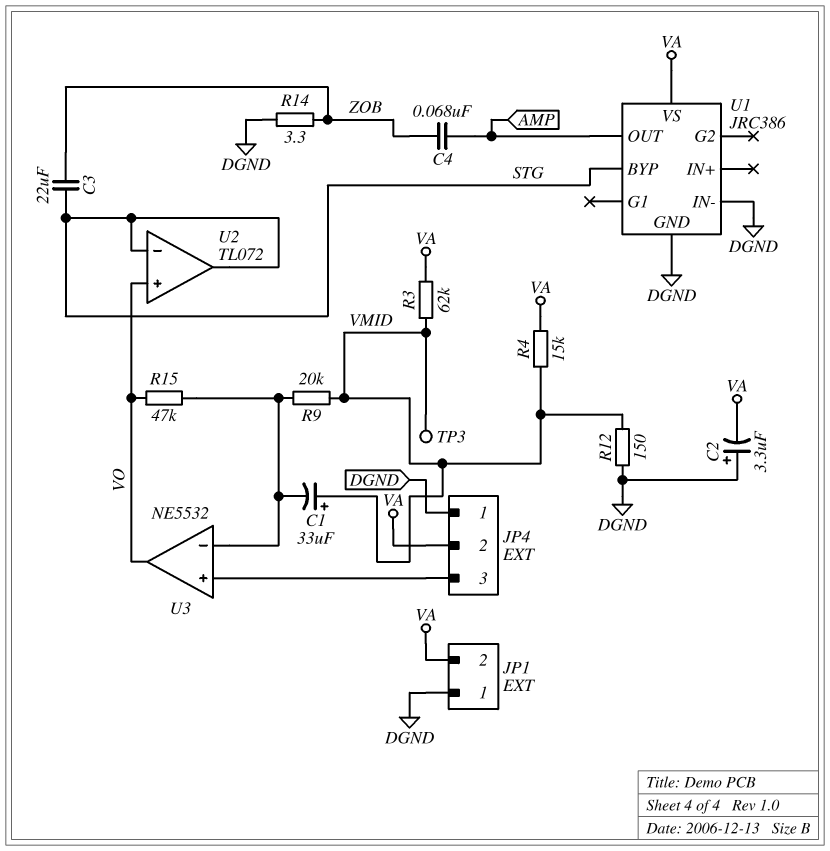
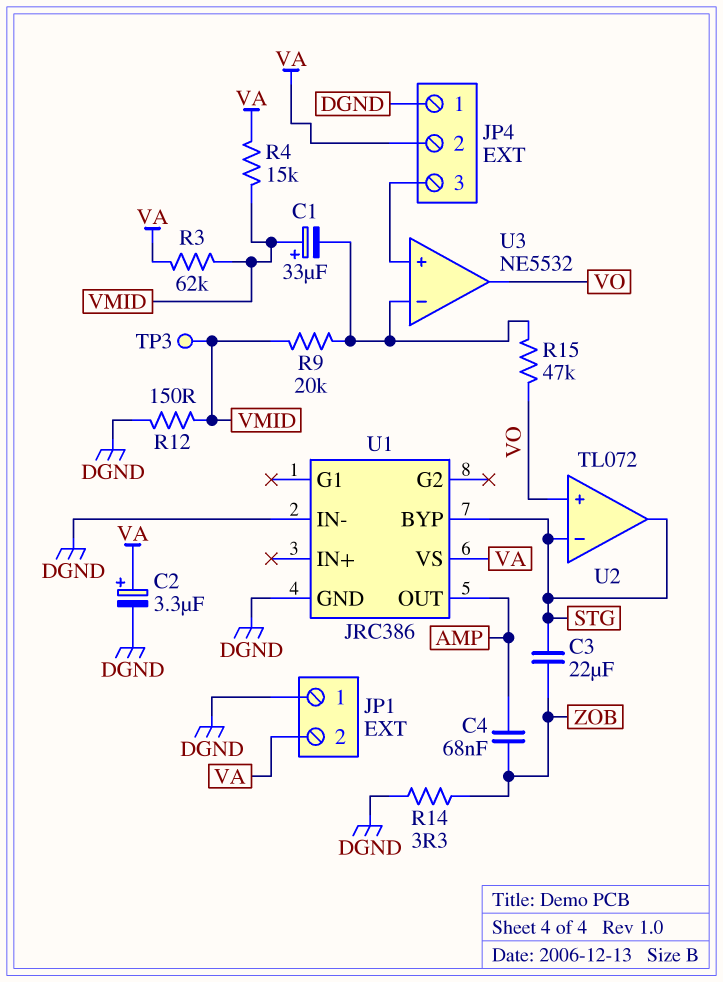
C2: 3.3uF (plus DGND, minus VA) -> 3.3uF (plus VA, minus DGND)

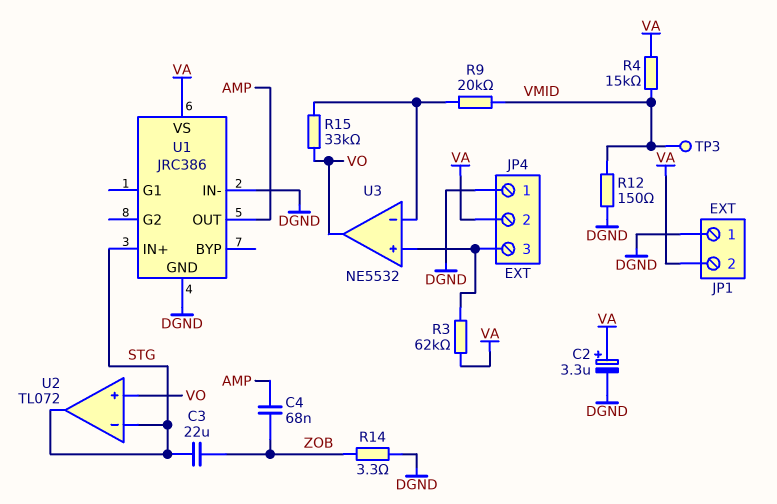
C1: 33uF (plus VMID, minus U3/in-) -> none
R3: 62k (VA, VMID) -> 62k (JP4/3, VA)
R15: 47k (U3/in-, VO) -> 33k (U3/in-, VO)
U1 pin BYP: STG -> none
U1 pin IN+: none -> STG

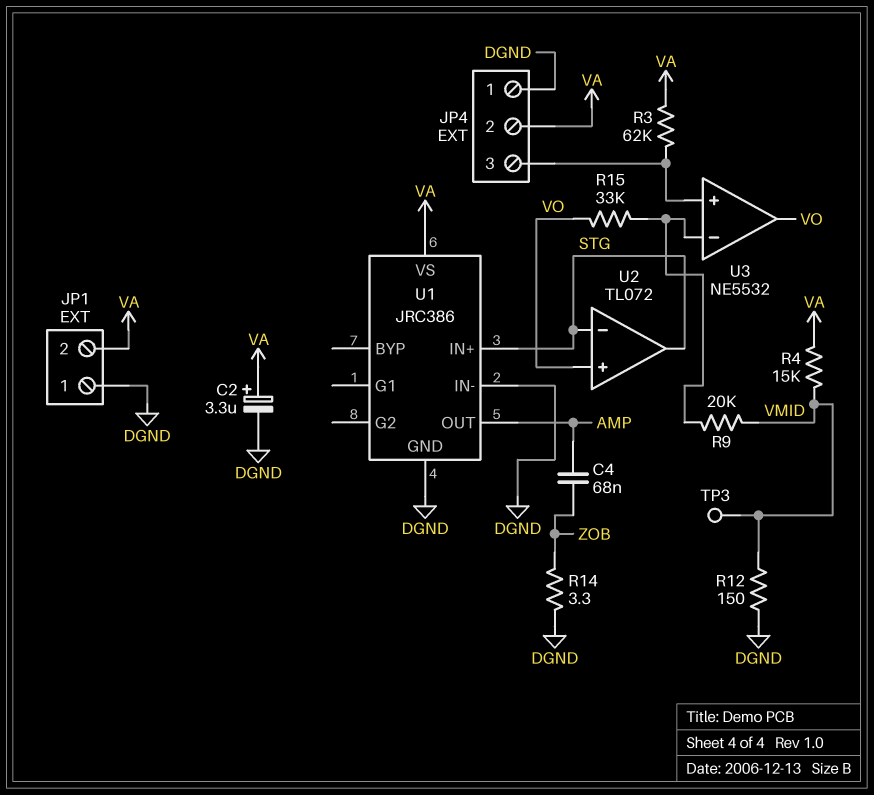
C3: 22uF (STG, ZOB) -> none

